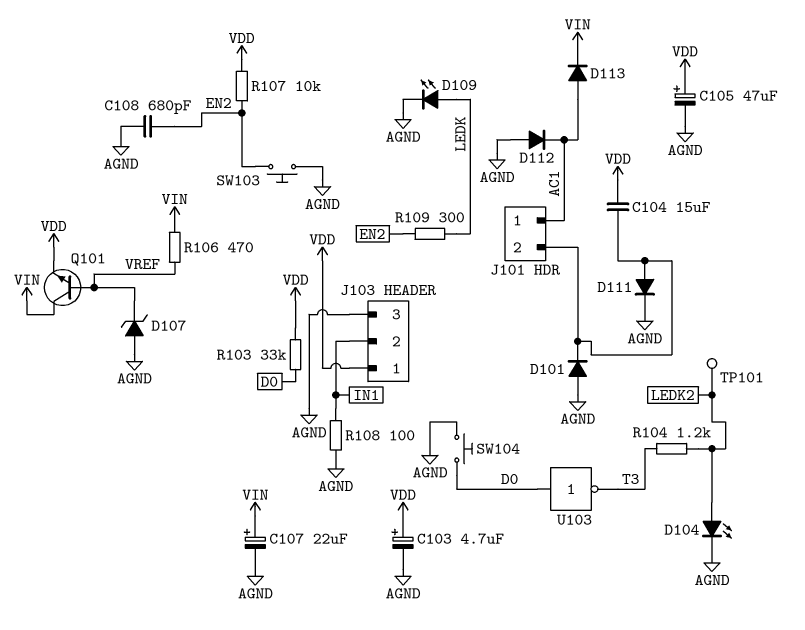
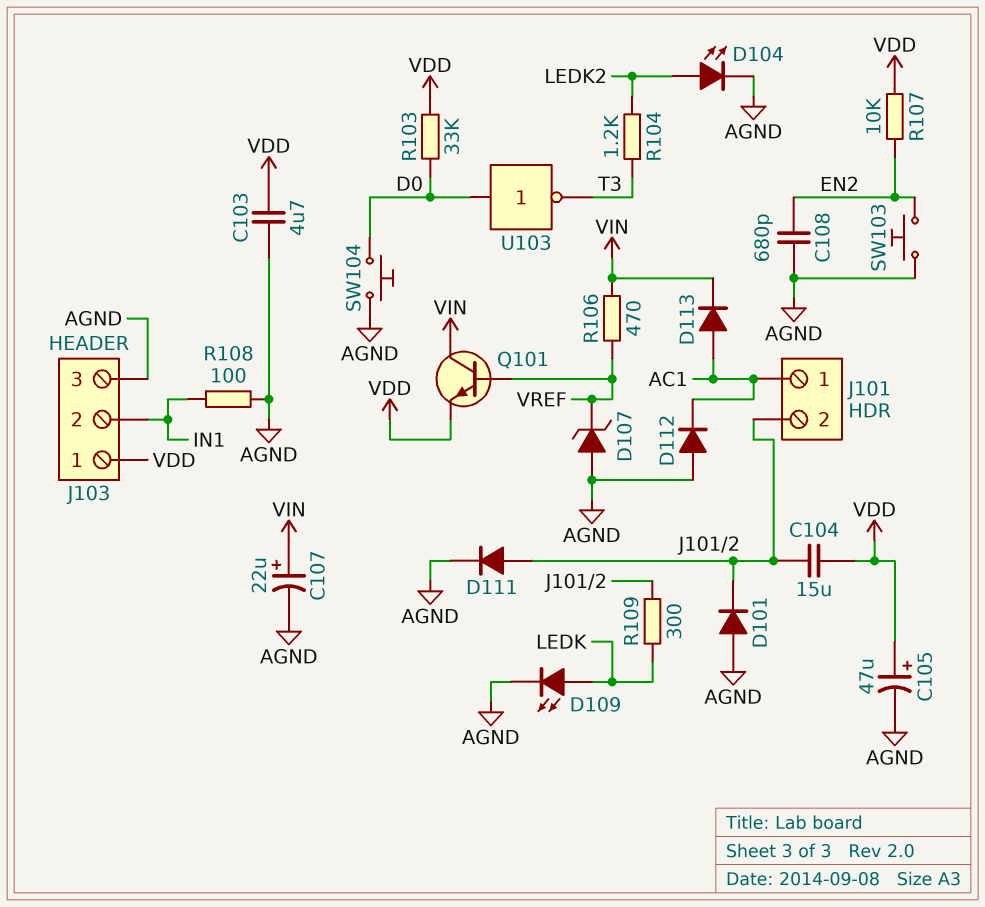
C103: 4.7uF (plus VDD, minus AGND) -> 4.7uF (AGND, VDD)
R109: 300 (EN2, LEDK) -> 300 (J101/2, LEDK)
TP101: test point (LEDK2) -> none

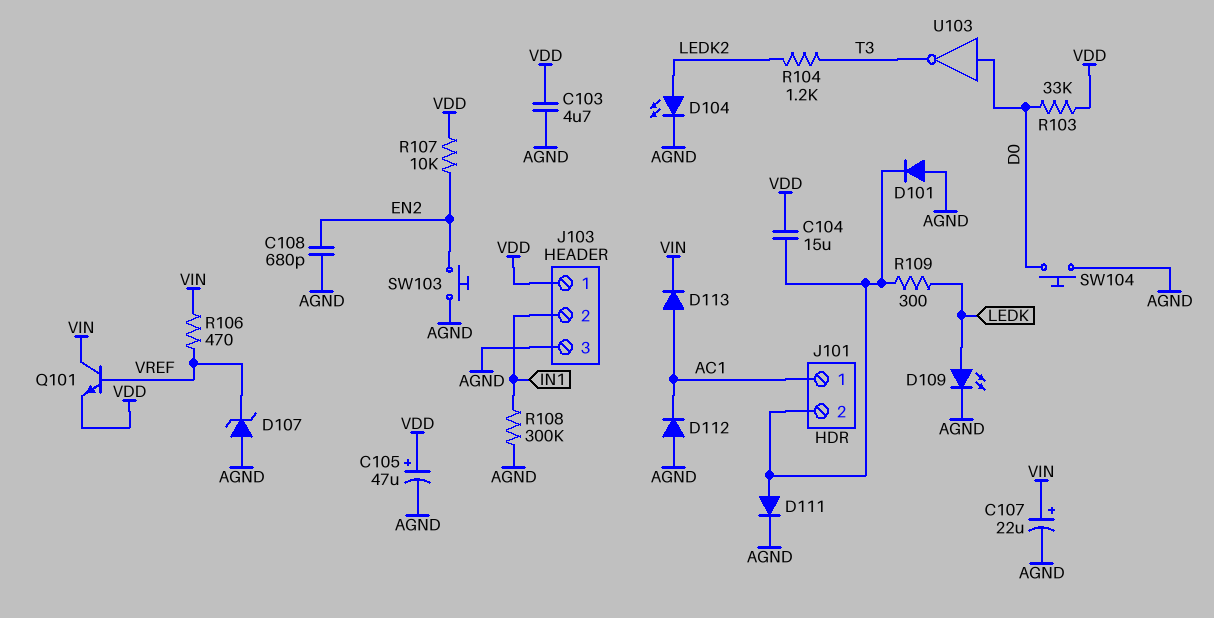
R108: 100 (AGND, IN1) -> 300k (AGND, IN1)

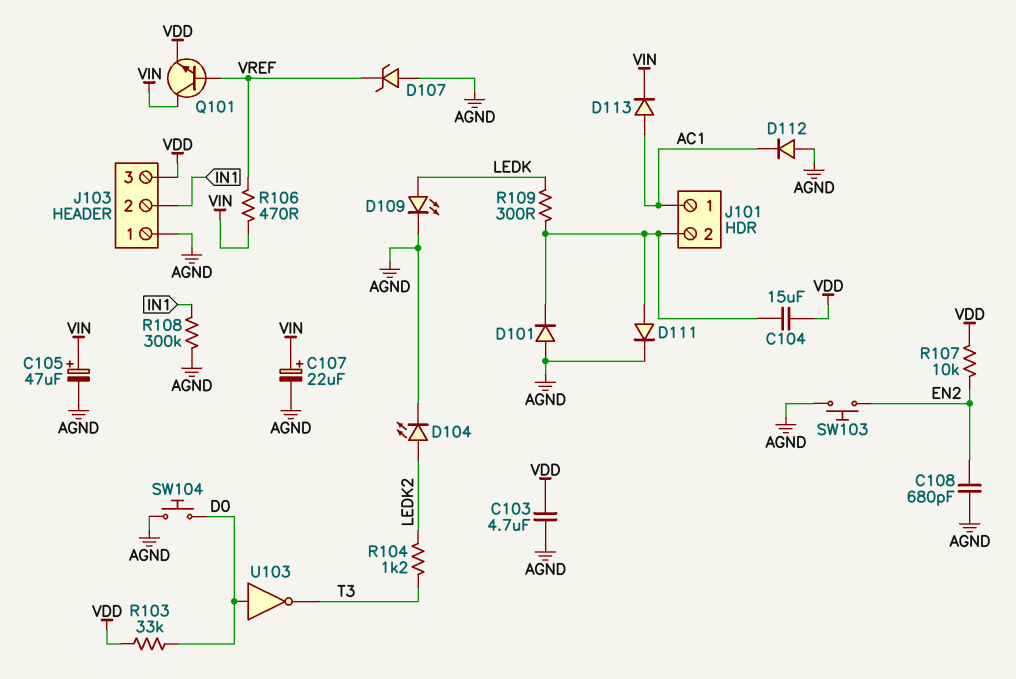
C105: 47uF (plus VDD, minus AGND) -> 47uF (plus VIN, minus AGND)
J103 pin 1: VDD -> AGND
J103 pin 3: AGND -> VDD

